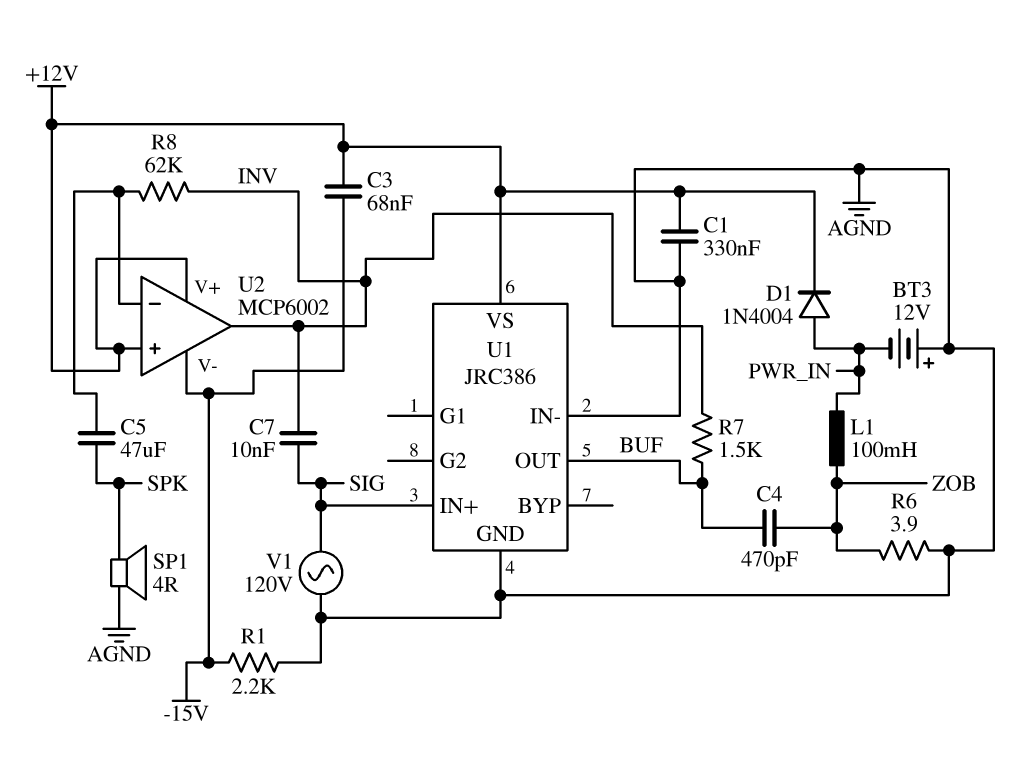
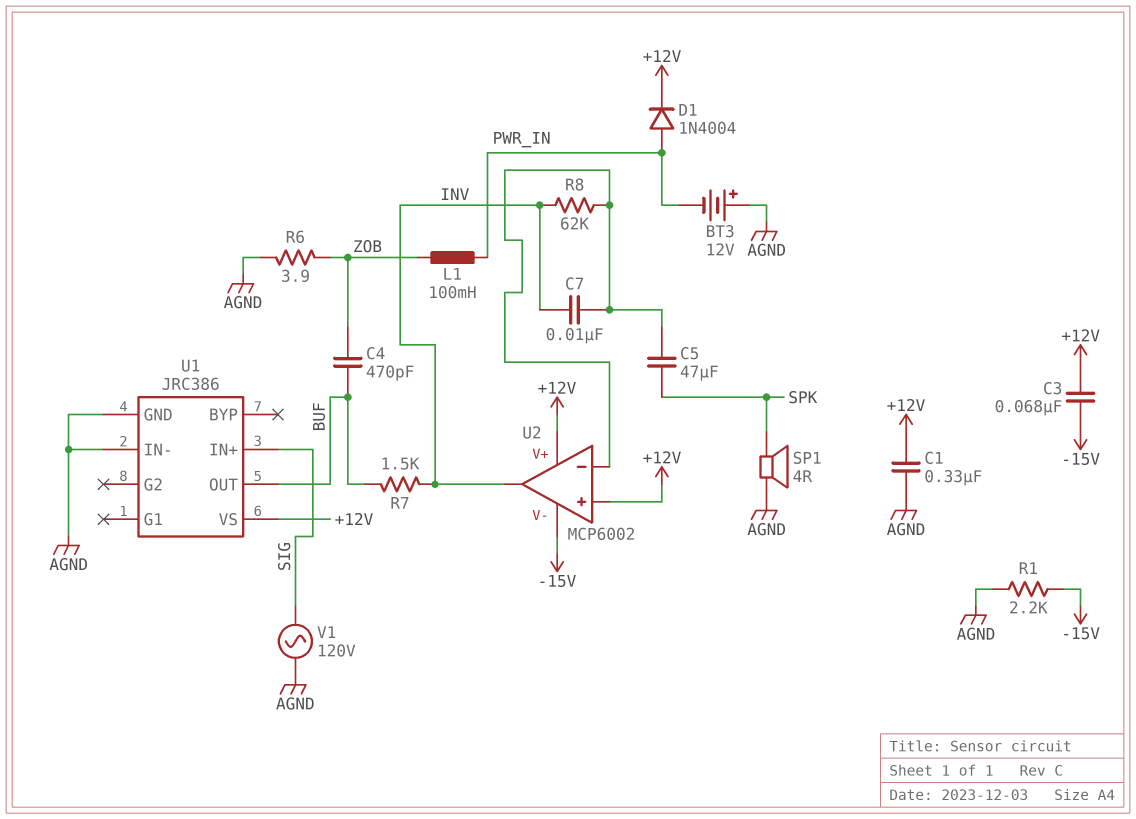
C7: 10nF (INV, SIG) -> 10nF (INV, U2/in-)

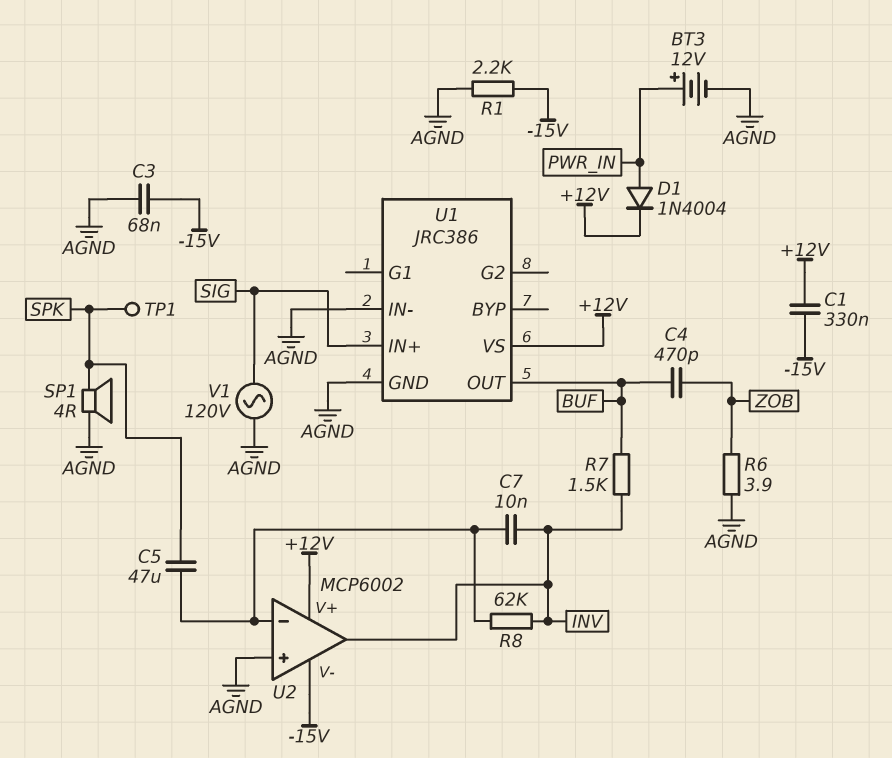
BT3: 12V (plus AGND, minus PWR_IN) -> 12V (plus PWR_IN, minus AGND)
C1: 330nF (+12V, AGND) -> 330nF (+12V, -15V)
C3: 68nF (+12V, -15V) -> 68nF (-15V, AGND)
L1: 100mH (PWR_IN, ZOB) -> none
TP1: none -> test point (SPK)
U2 pin in+: +12V -> AGND

